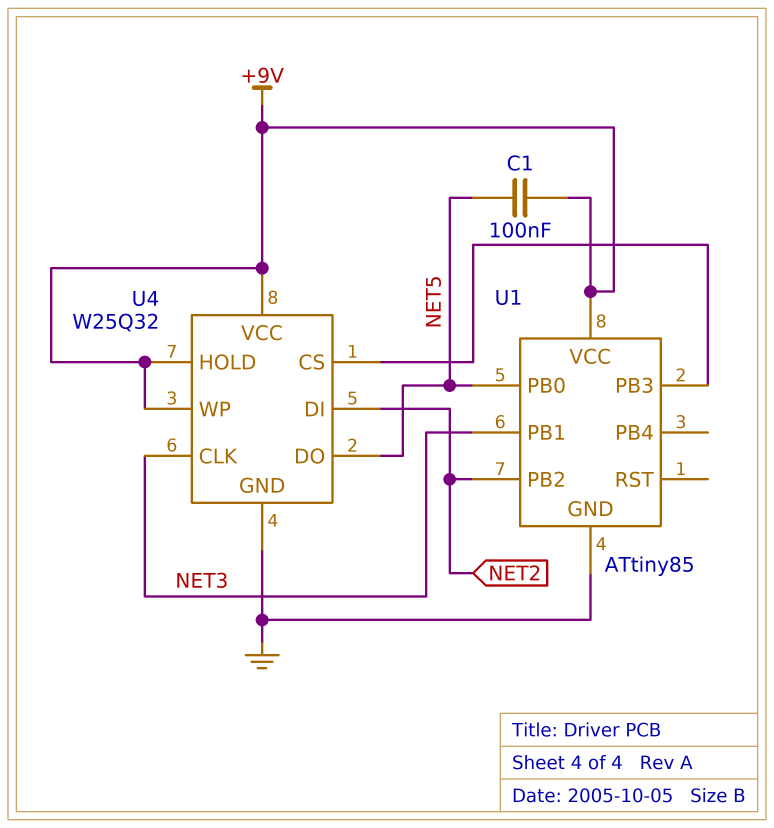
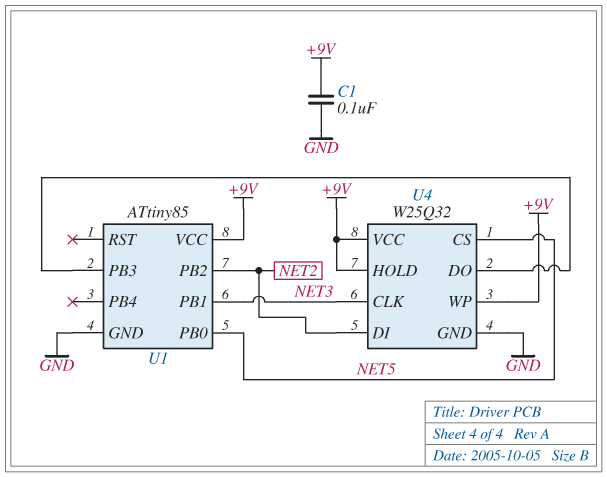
C1: 100nF (+9V, NET5) -> 100nF (+9V, GND)
U4 pin CS: U1/PB3 -> NET5
U4 pin DO: NET5 -> U1/PB3

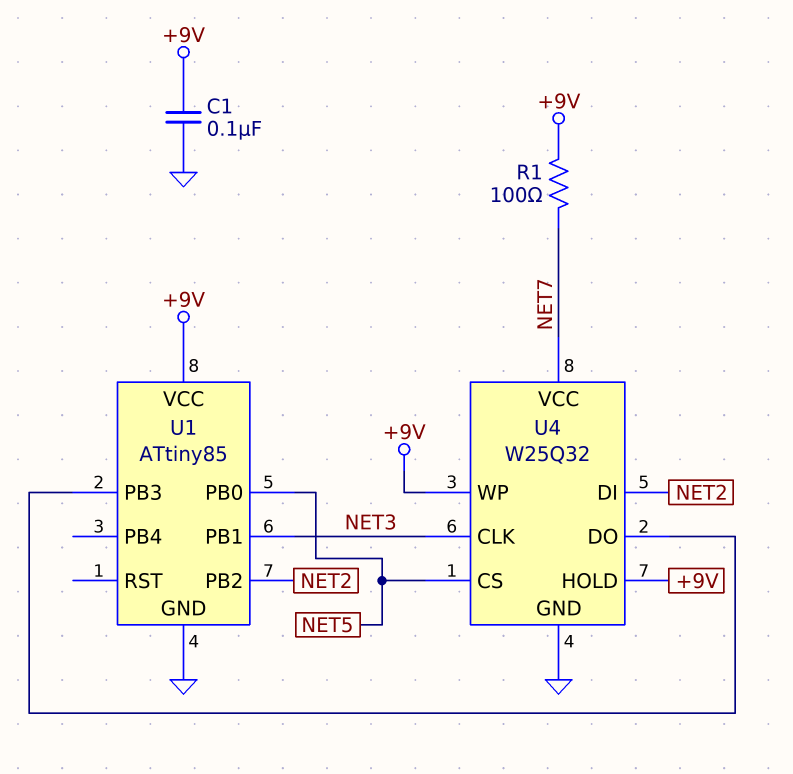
R1: none -> 100 (+9V, NET7)
U4 pin VCC: +9V -> NET7

